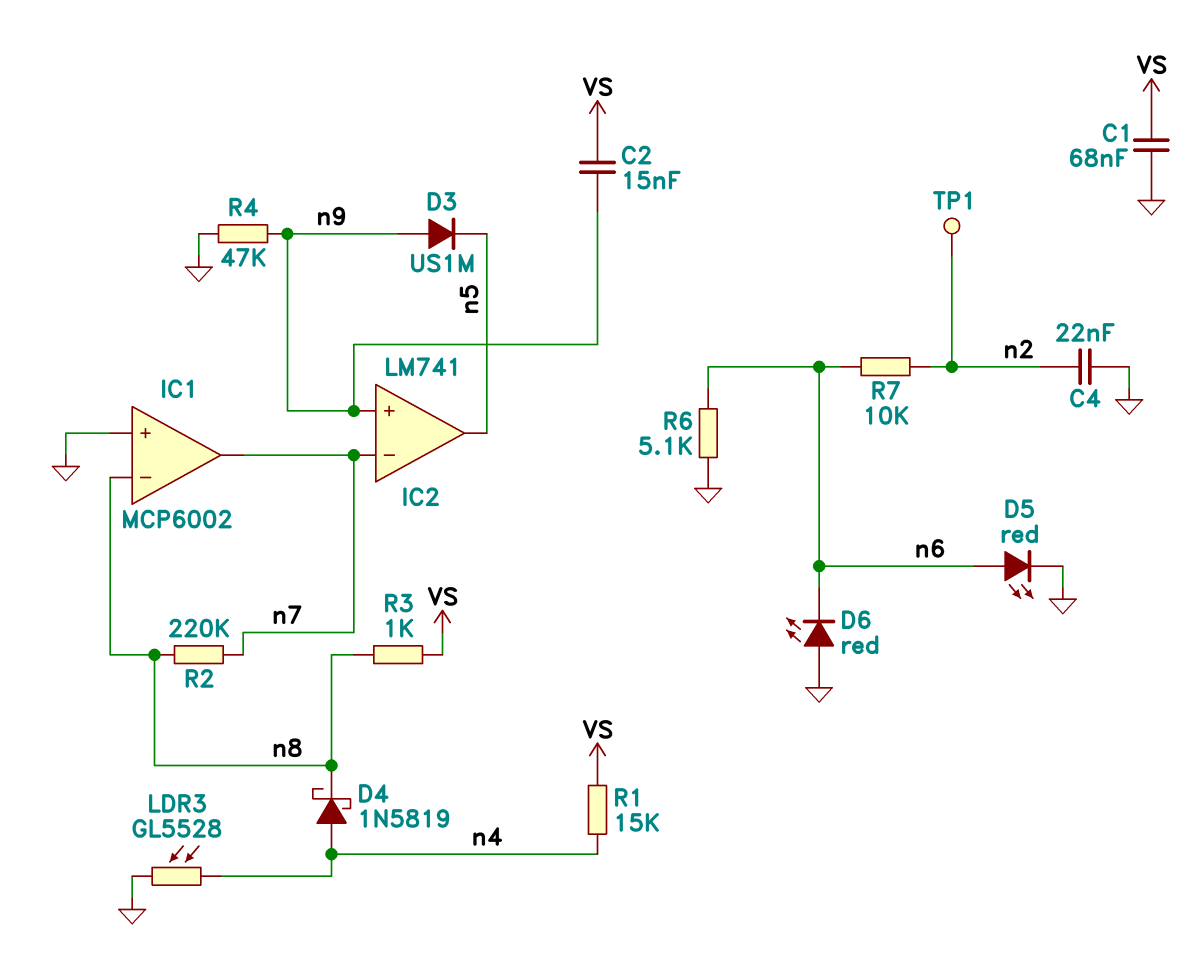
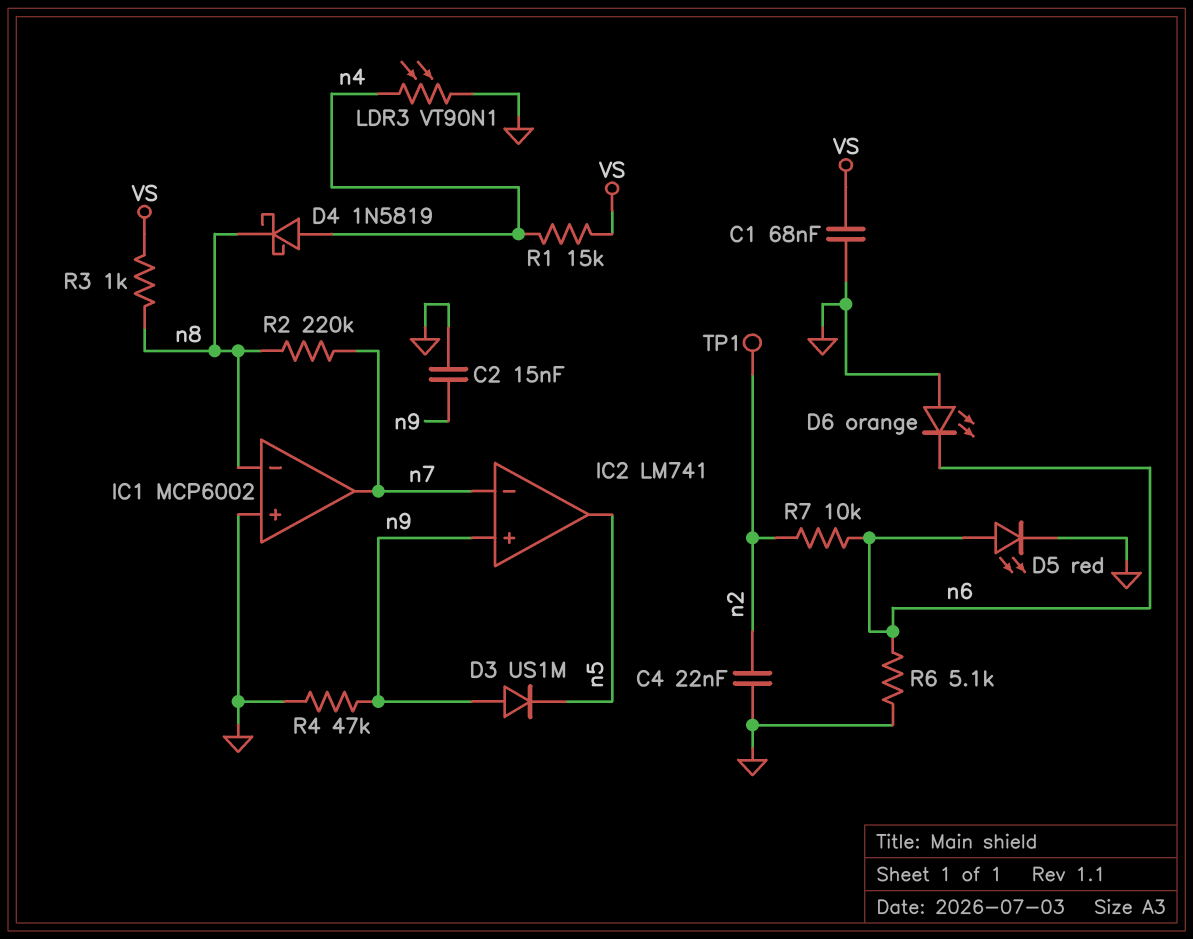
C2: 15nF (VS, n9) -> 15nF (GND, n9)
D6: LED red (A GND, K n6) -> LED orange (A GND, K n6)
LDR3: GL5528 (GND, n4) -> VT90N1 (GND, n4)

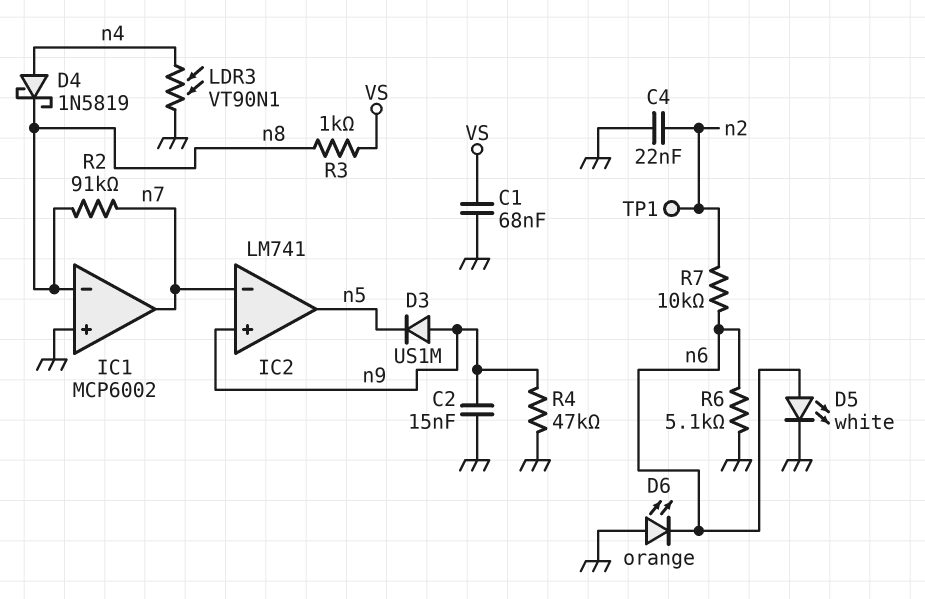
D5: LED red (A n6, K GND) -> LED white (A n6, K GND)
R1: 15k (VS, n4) -> none
R2: 220k (n7, n8) -> 91k (n7, n8)

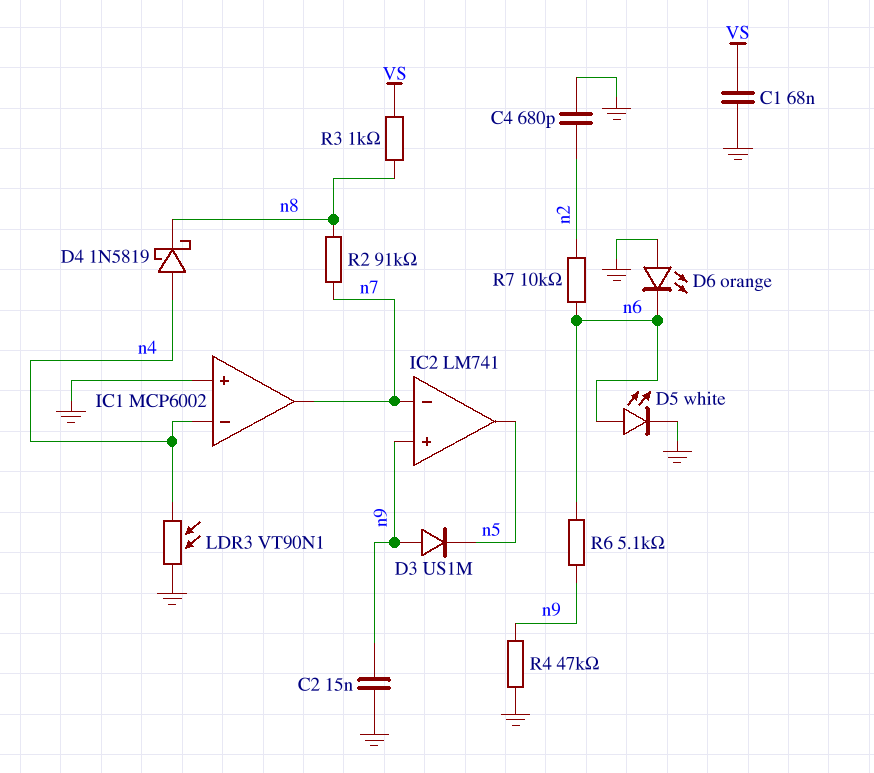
C4: 22nF (GND, n2) -> 680pF (GND, n2)
IC1 pin in-: n8 -> n4
R6: 5.1k (GND, n6) -> 5.1k (n6, n9)
TP1: test point (n2) -> none

